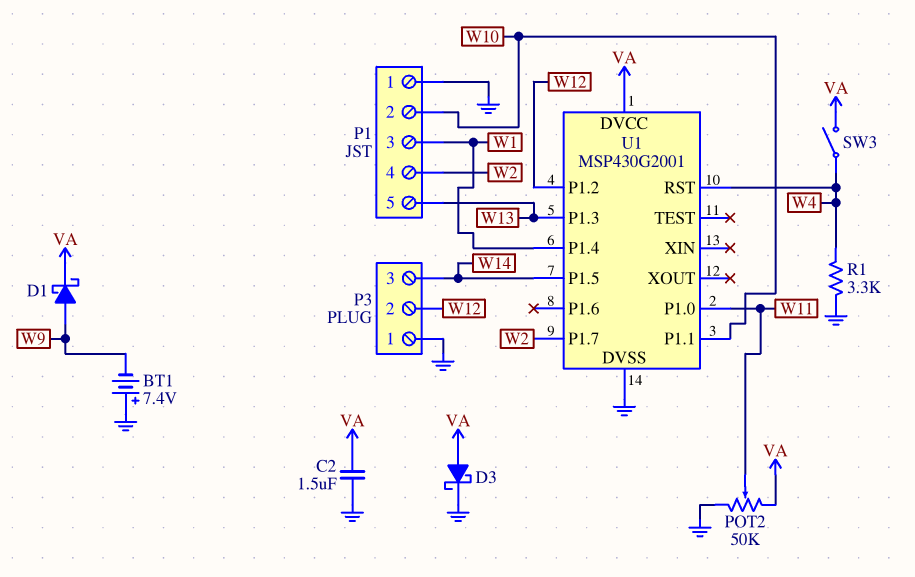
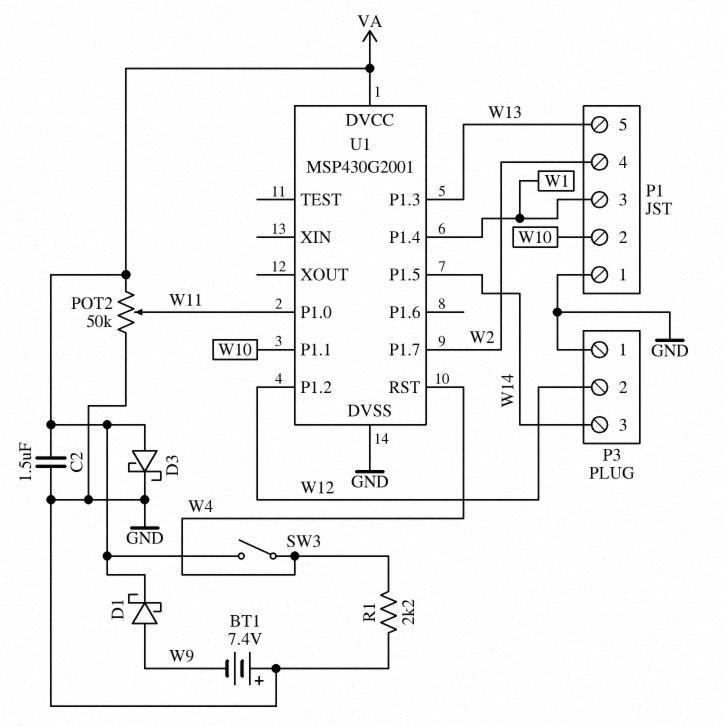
R1: 3.3k (GND, W4) -> 2.2k (GND, W4)

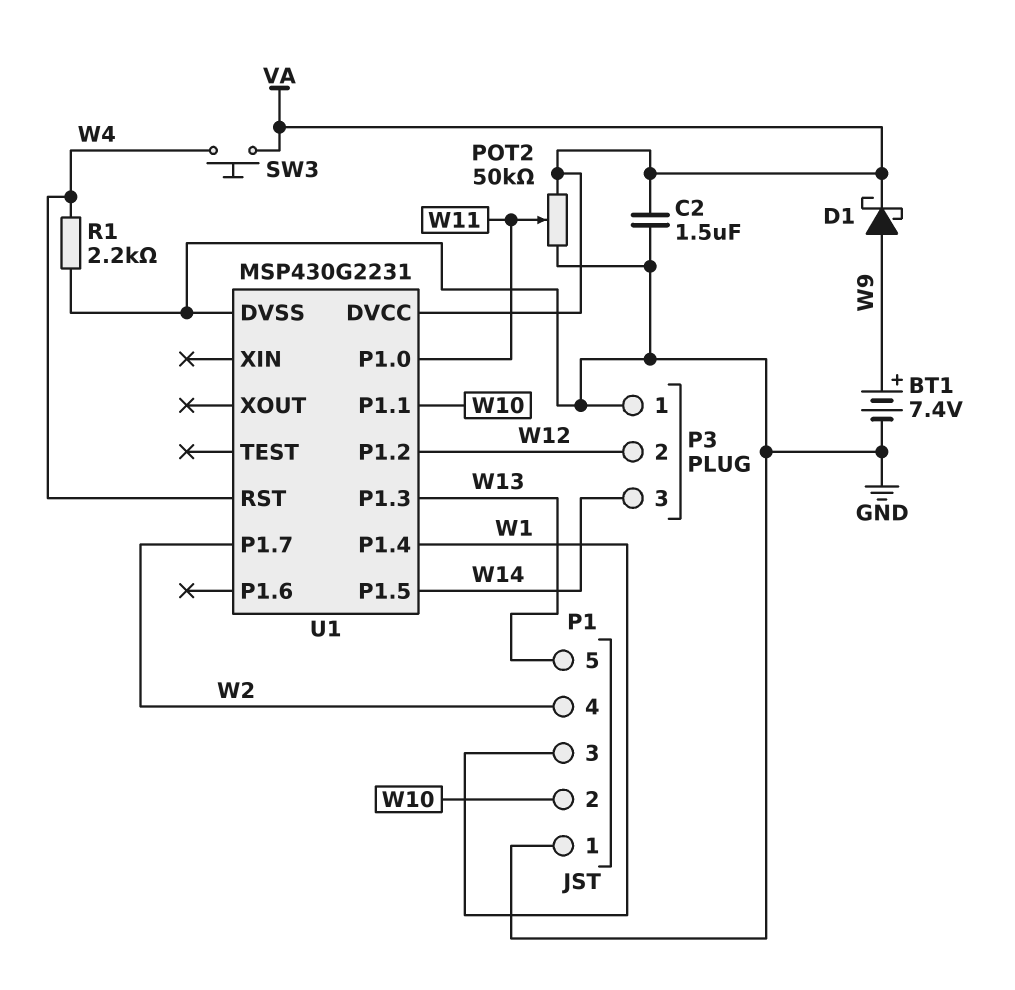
BT1: 7.4V (plus GND, minus W9) -> 7.4V (plus W9, minus GND)
D3: schottky (A VA, K GND) -> none
SW3: switch (VA, W4) -> button (VA, W4)
U1: MSP430G2001 -> MSP430G2231

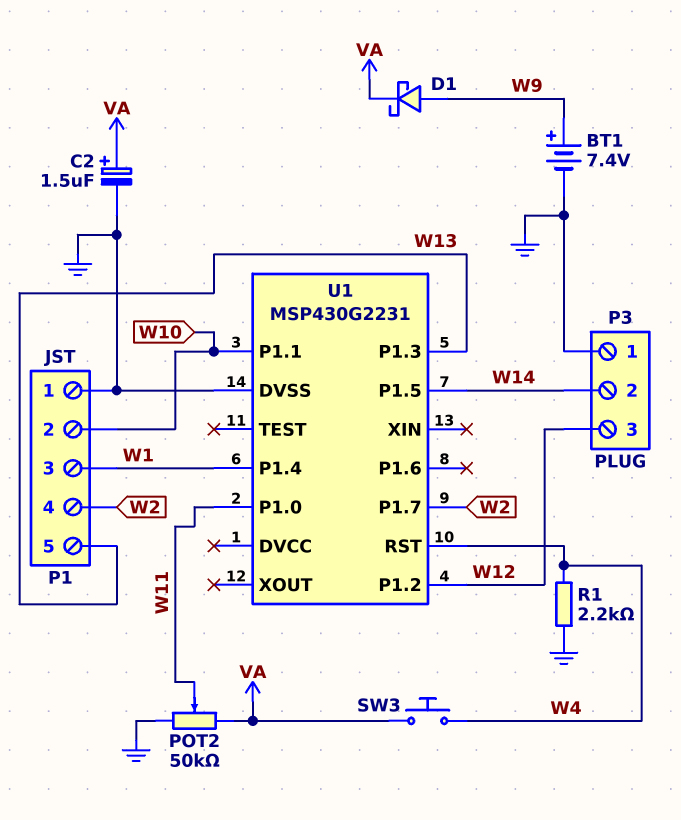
C2: 1.5uF (GND, VA) -> 1.5uF (plus VA, minus GND)
P3 pin 2: W12 -> W14
P3 pin 3: W14 -> W12
U1 pin DVCC: VA -> none

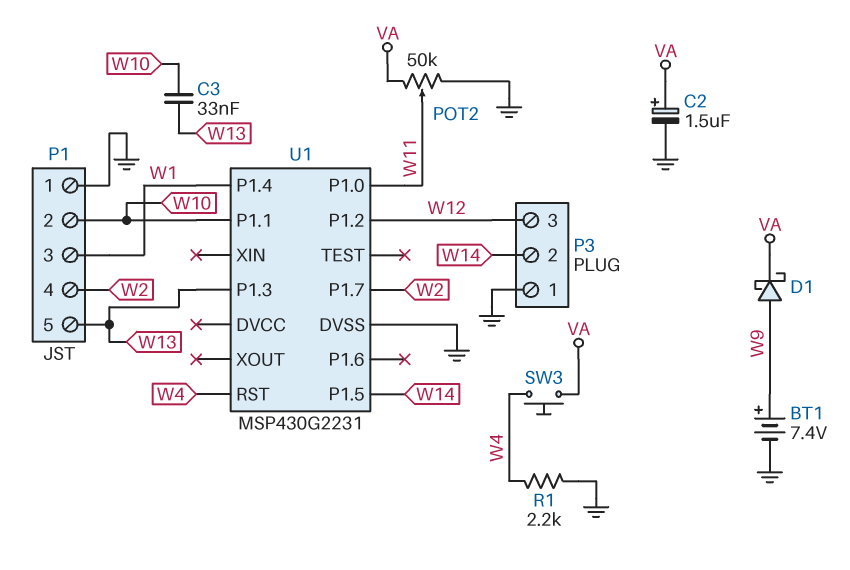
C3: none -> 33nF (W10, W13)

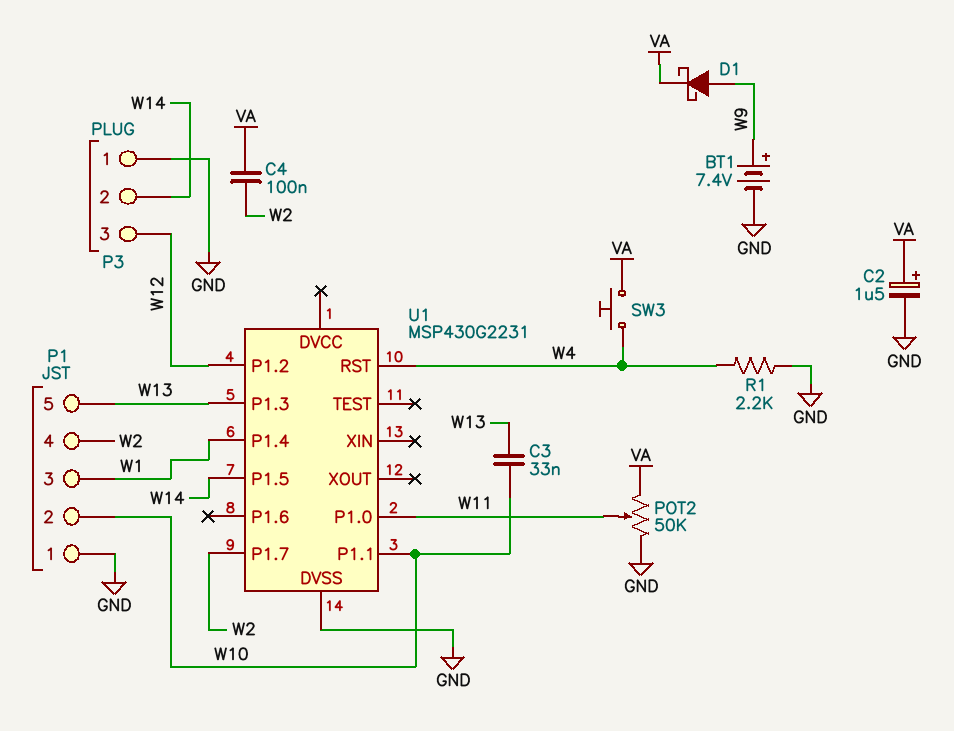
C4: none -> 100nF (VA, W2)

